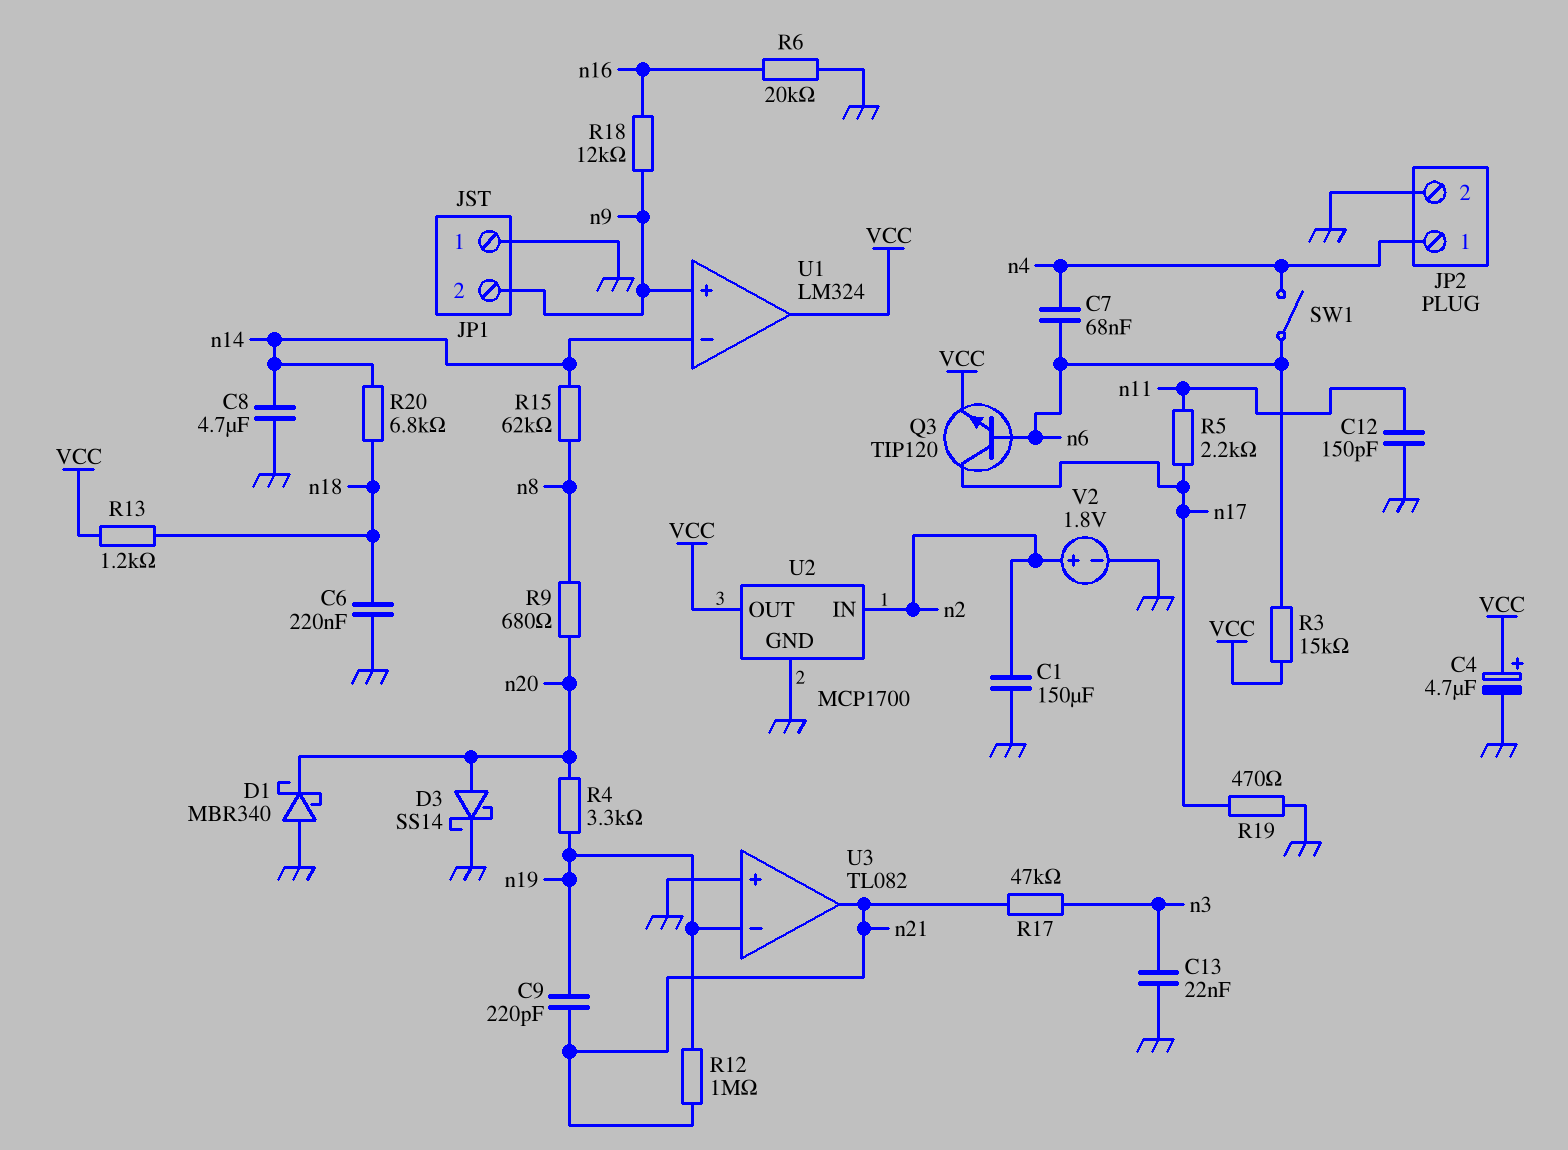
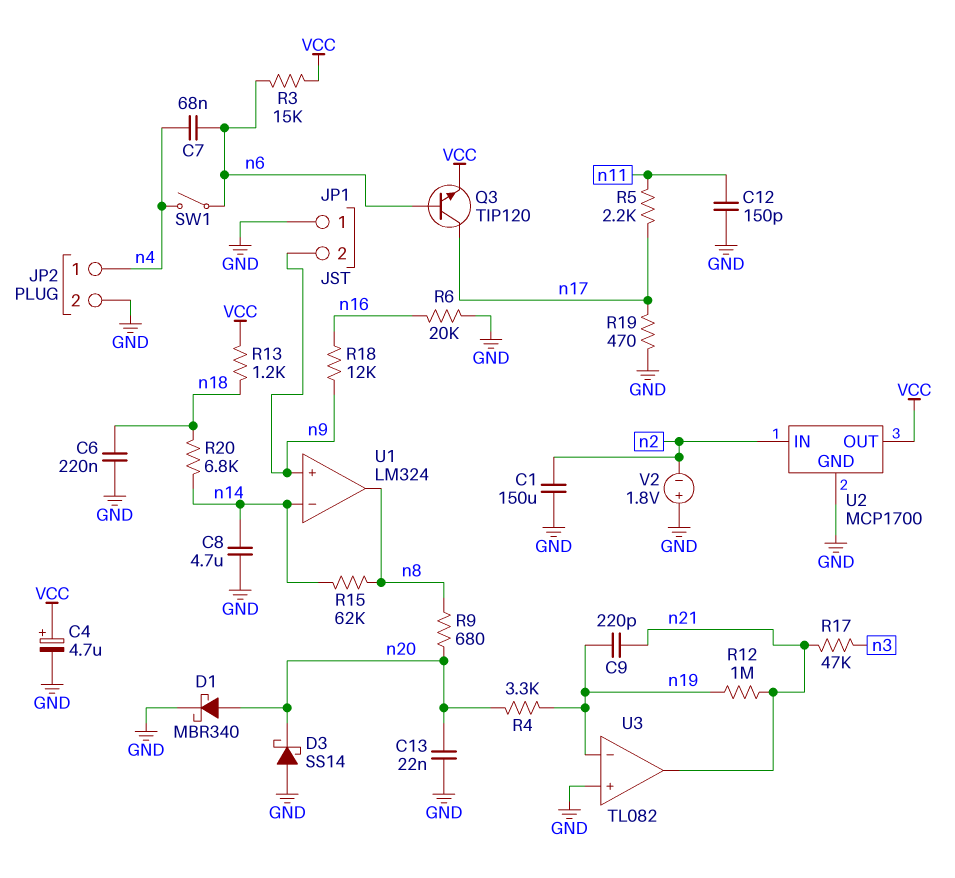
C13: 22nF (GND, n3) -> 22nF (GND, n20)
D1: schottky MBR340 (A GND, K n20) -> schottky MBR340 (A n20, K GND)
D3: schottky SS14 (A n20, K GND) -> schottky SS14 (A GND, K n20)
U1 pin out: VCC -> n8
V2: 1.8V (plus n2, minus GND) -> 1.8V (plus GND, minus n2)

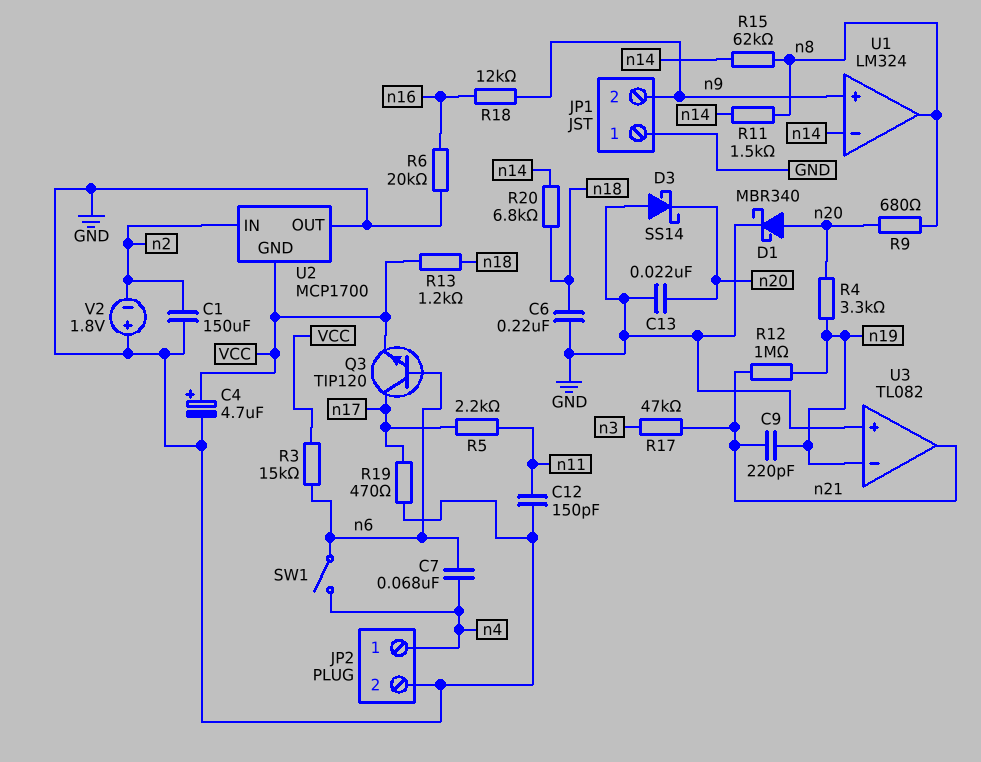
C8: 4.7uF (GND, n14) -> none
R11: none -> 1.5k (n8, n14)
U2 pin GND: GND -> VCC
U2 pin OUT: VCC -> GND

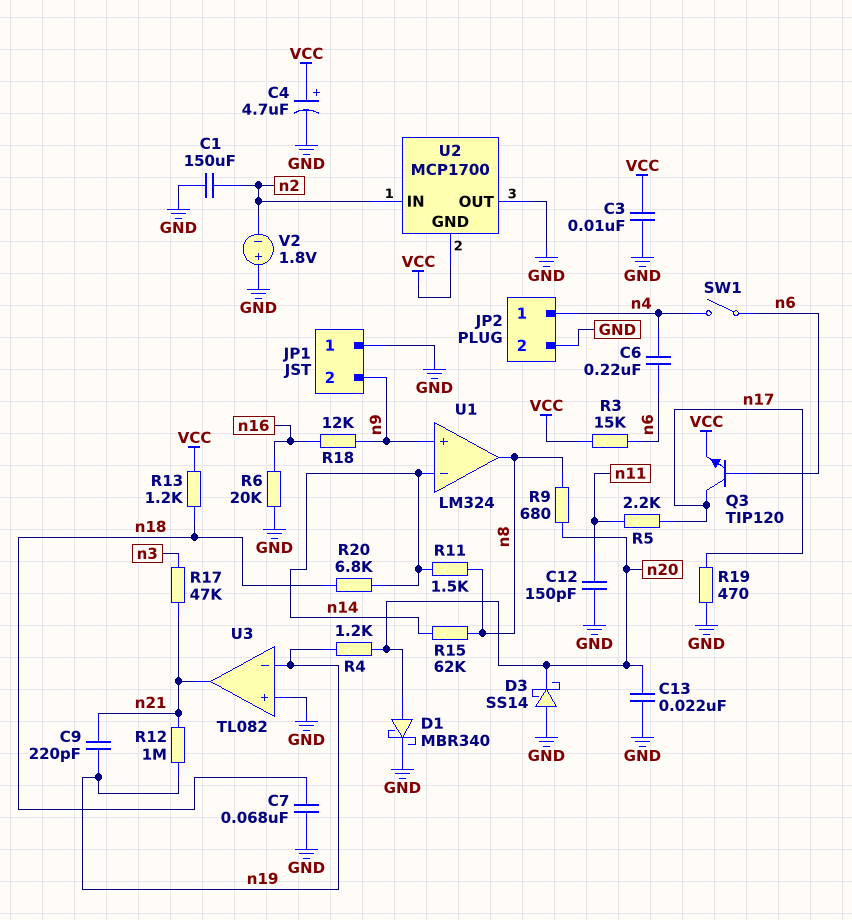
C3: none -> 10nF (GND, VCC)
C6: 220nF (GND, n18) -> 220nF (n4, n6)
C7: 68nF (n4, n6) -> 68nF (GND, n18)
R4: 3.3k (n19, n20) -> 1.2k (n19, n20)

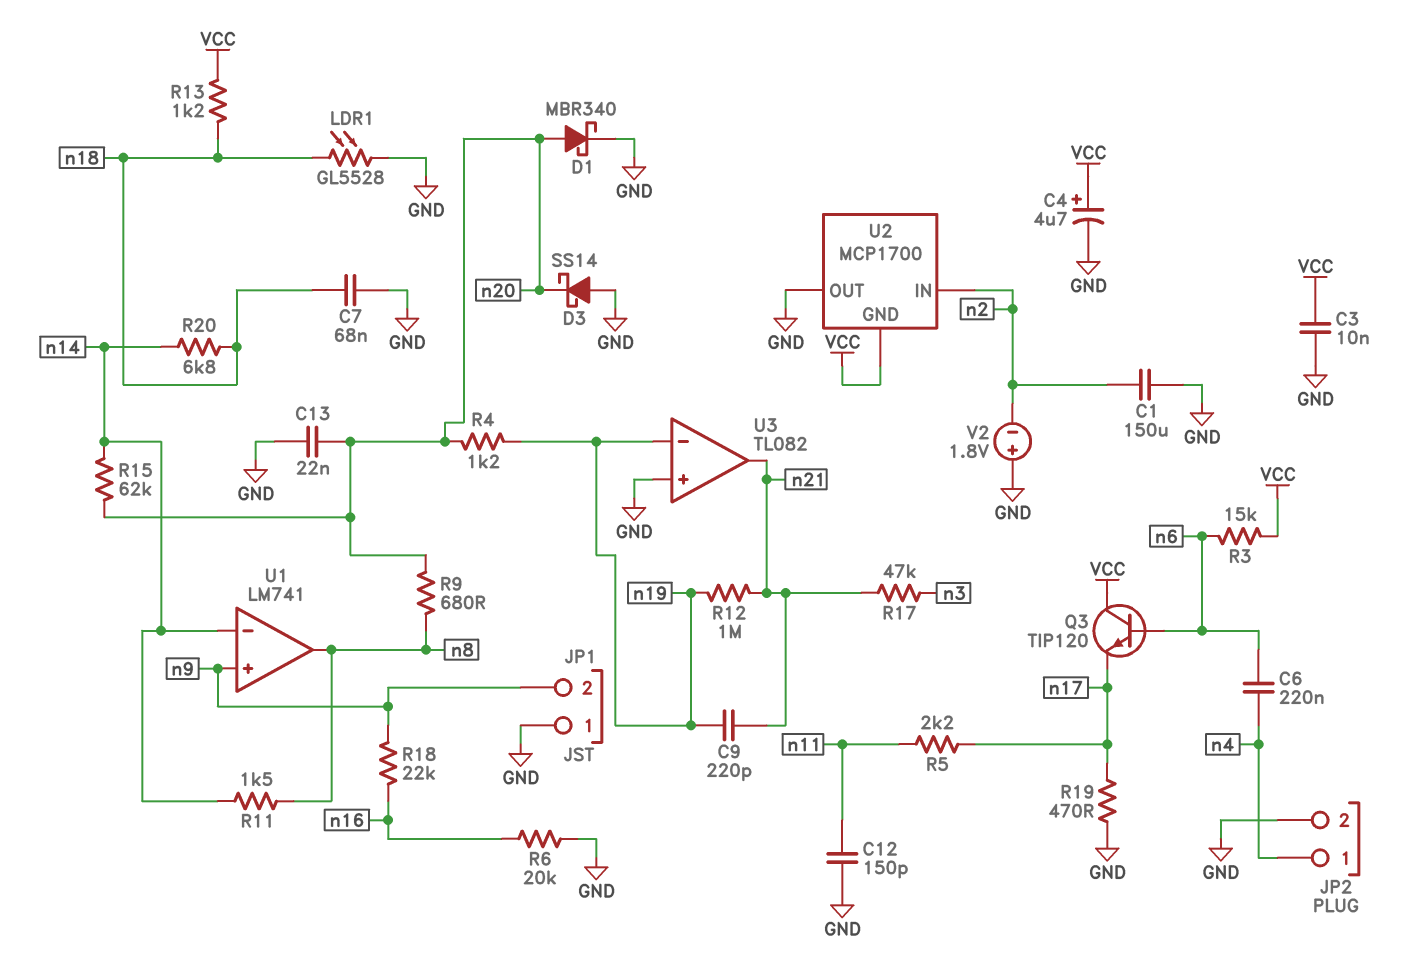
LDR1: none -> GL5528 (GND, n18)
Q3: NPN TIP120 (B n6, C n17, E VCC) -> NPN TIP120 (B n6, C VCC, E n17)
R15: 62k (n8, n14) -> 62k (n14, n20)
R18: 12k (n9, n16) -> 22k (n9, n16)
SW1: switch (n4, n6) -> none
U1: LM324 -> LM741

